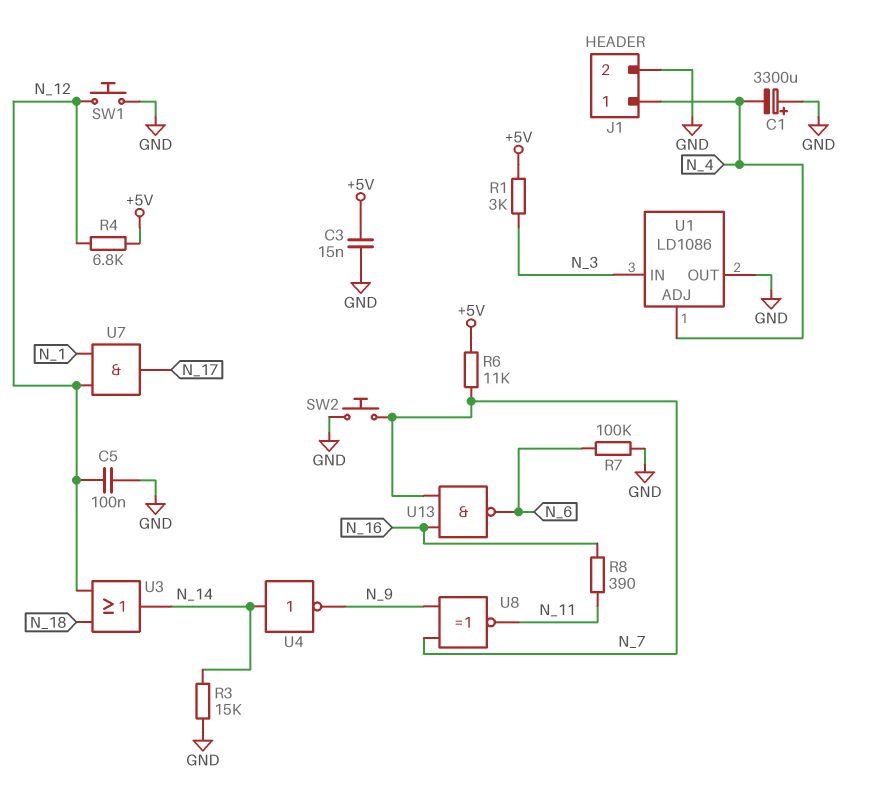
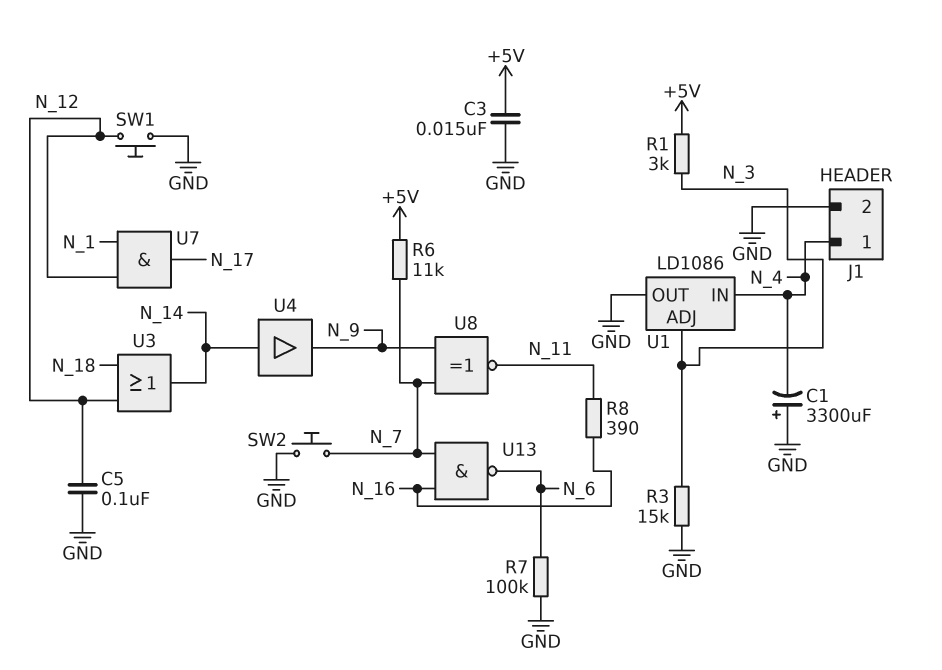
R3: 15k (GND, N_14) -> 15k (GND, N_3)
R4: 6.8k (+5V, N_12) -> none
U1 pin ADJ: N_4 -> N_3
U1 pin IN: N_3 -> N_4
U4: NOT (in N_14, out N_9) -> buffer (in N_14, out N_9)

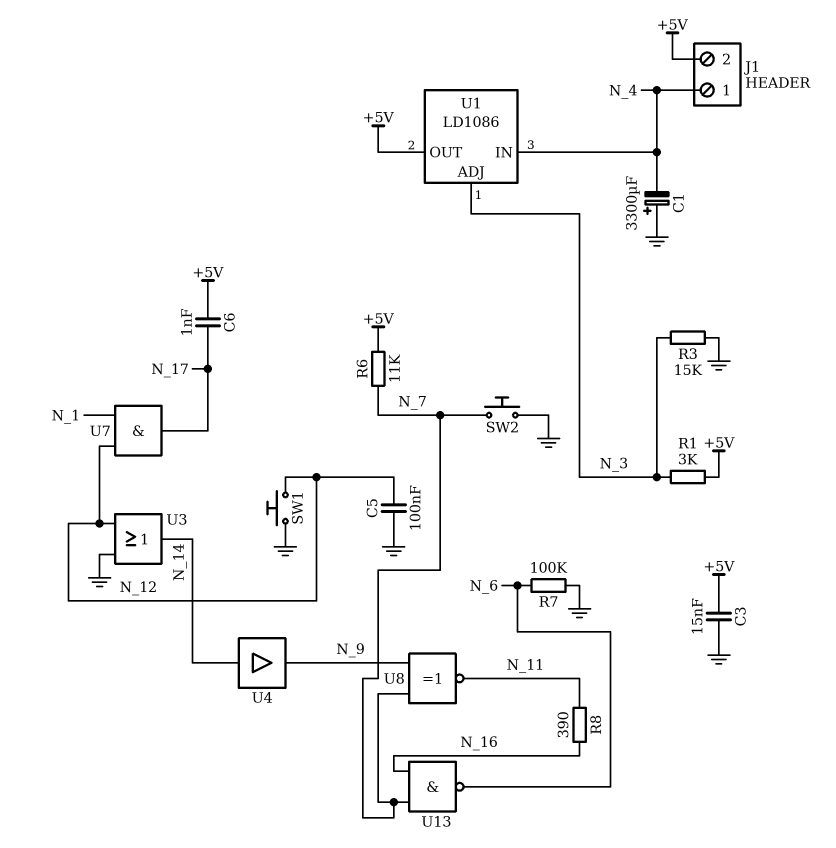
C6: none -> 1nF (+5V, N_17)
J1 pin 2: GND -> +5V
U1 pin OUT: GND -> +5V
U3: OR (in N_12, in N_18, out N_14) -> OR (in GND, in N_12, out N_14)

